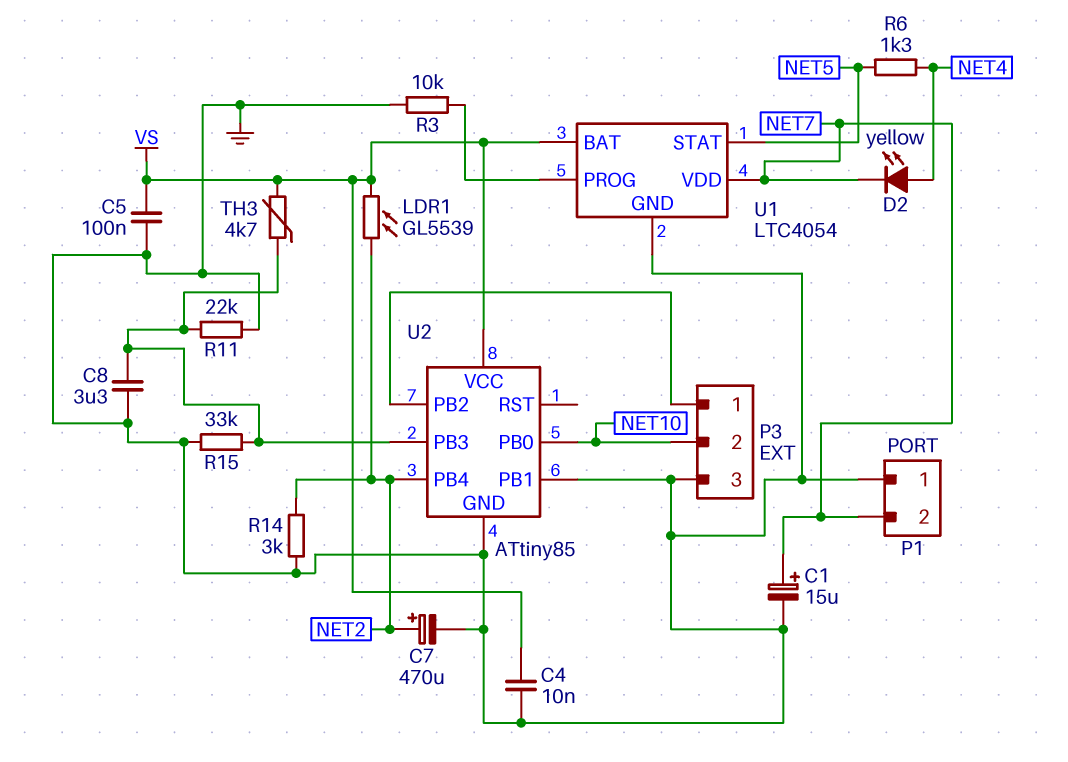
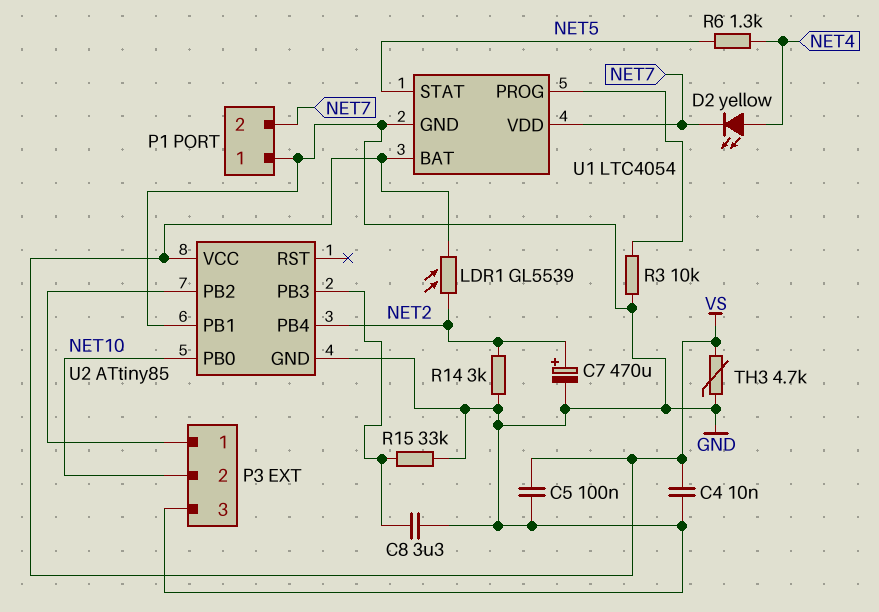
C1: 15uF (plus NET7, minus GND) -> none
R11: 22k (GND, U2/PB3) -> none
TH3: 4.7k (U2/PB3, VS) -> 4.7k (GND, VS)

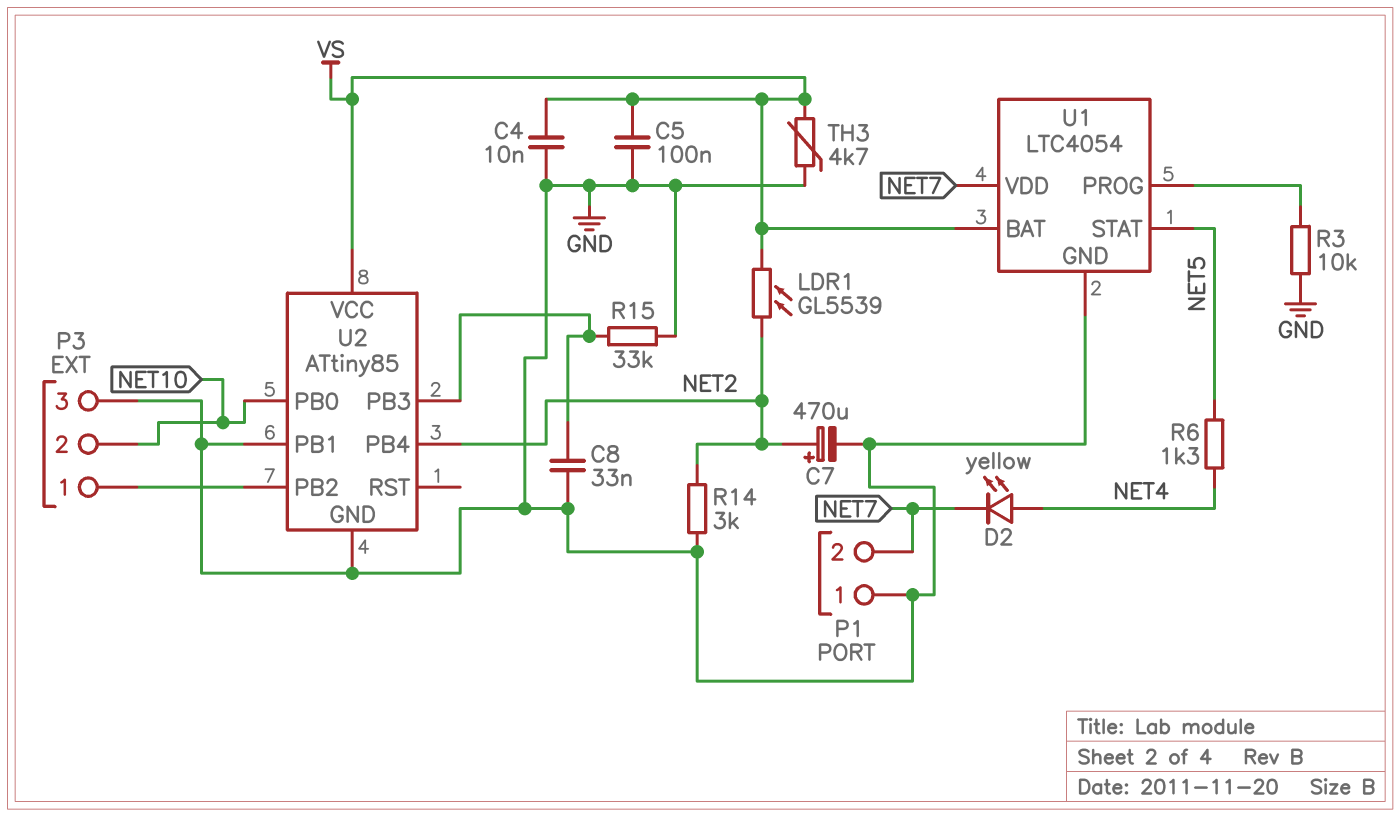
C8: 3.3uF (GND, U2/PB3) -> 33nF (GND, U2/PB3)

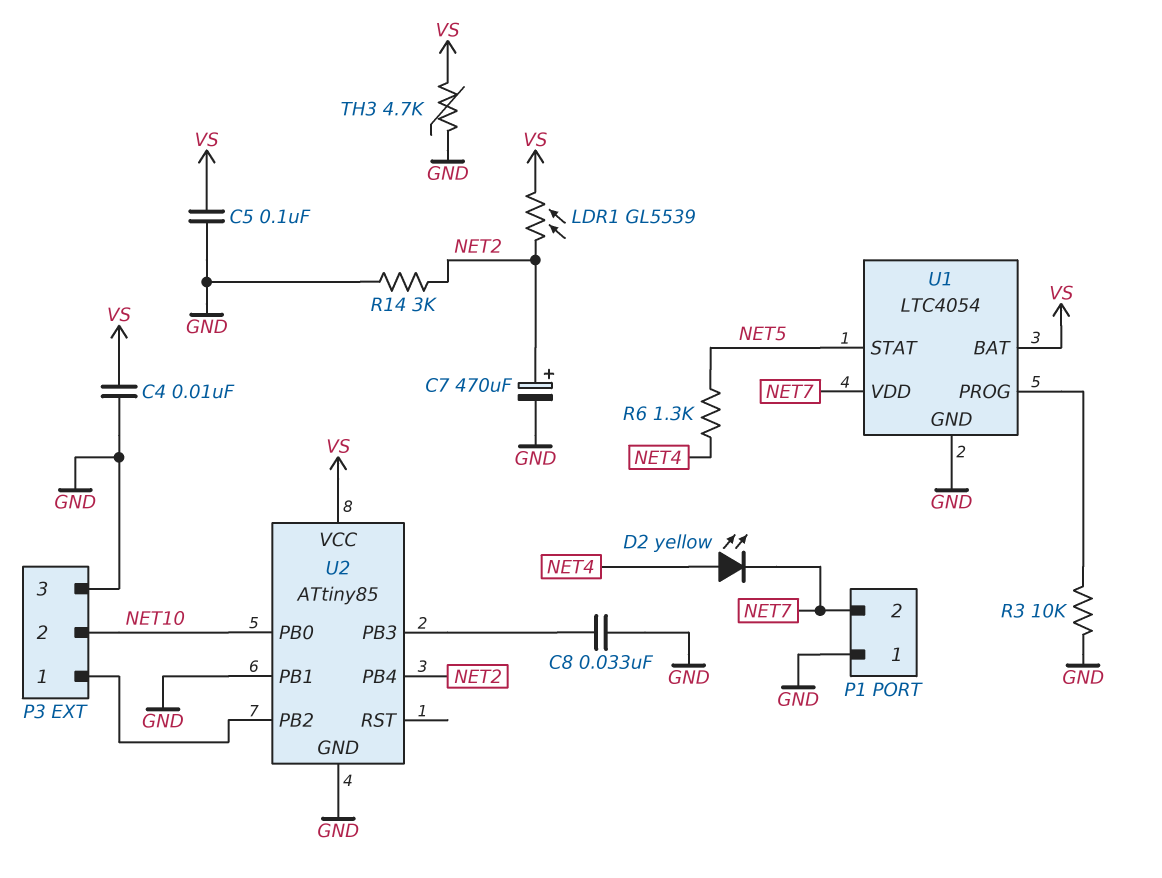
R15: 33k (GND, U2/PB3) -> none

